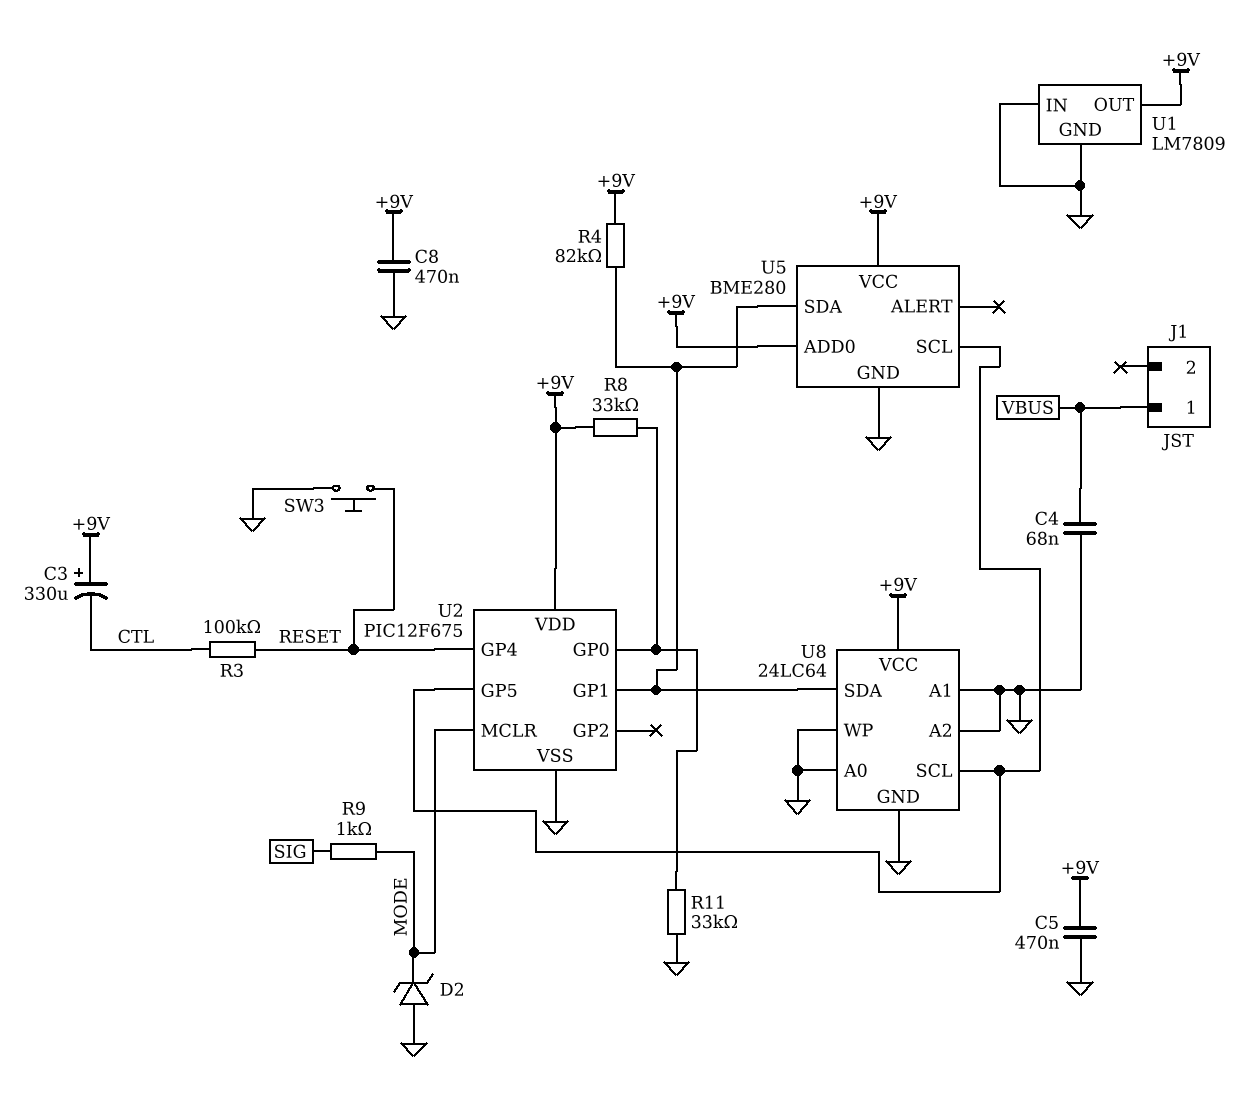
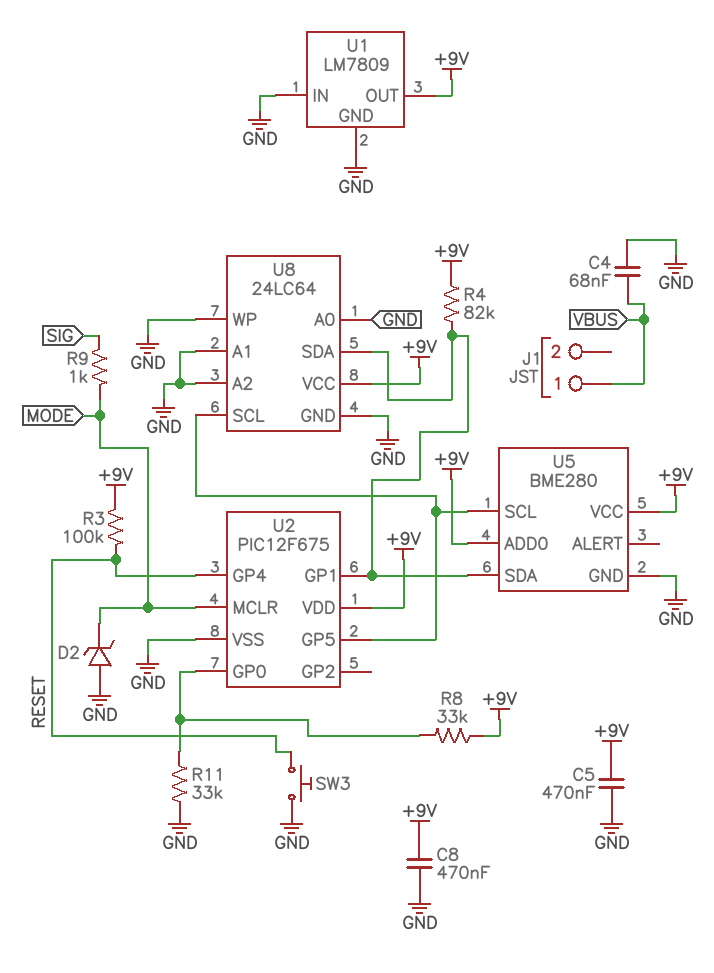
C3: 330uF (plus +9V, minus CTL) -> none
R3: 100k (CTL, RESET) -> 100k (+9V, RESET)

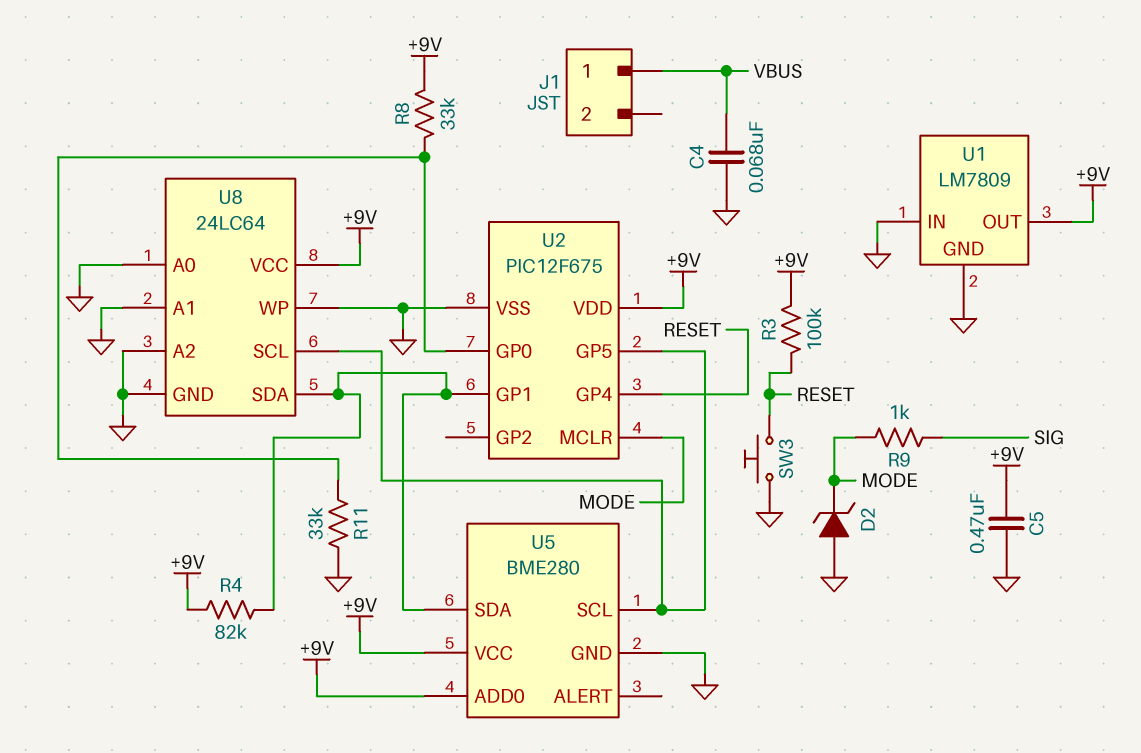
C8: 470nF (+9V, GND) -> none

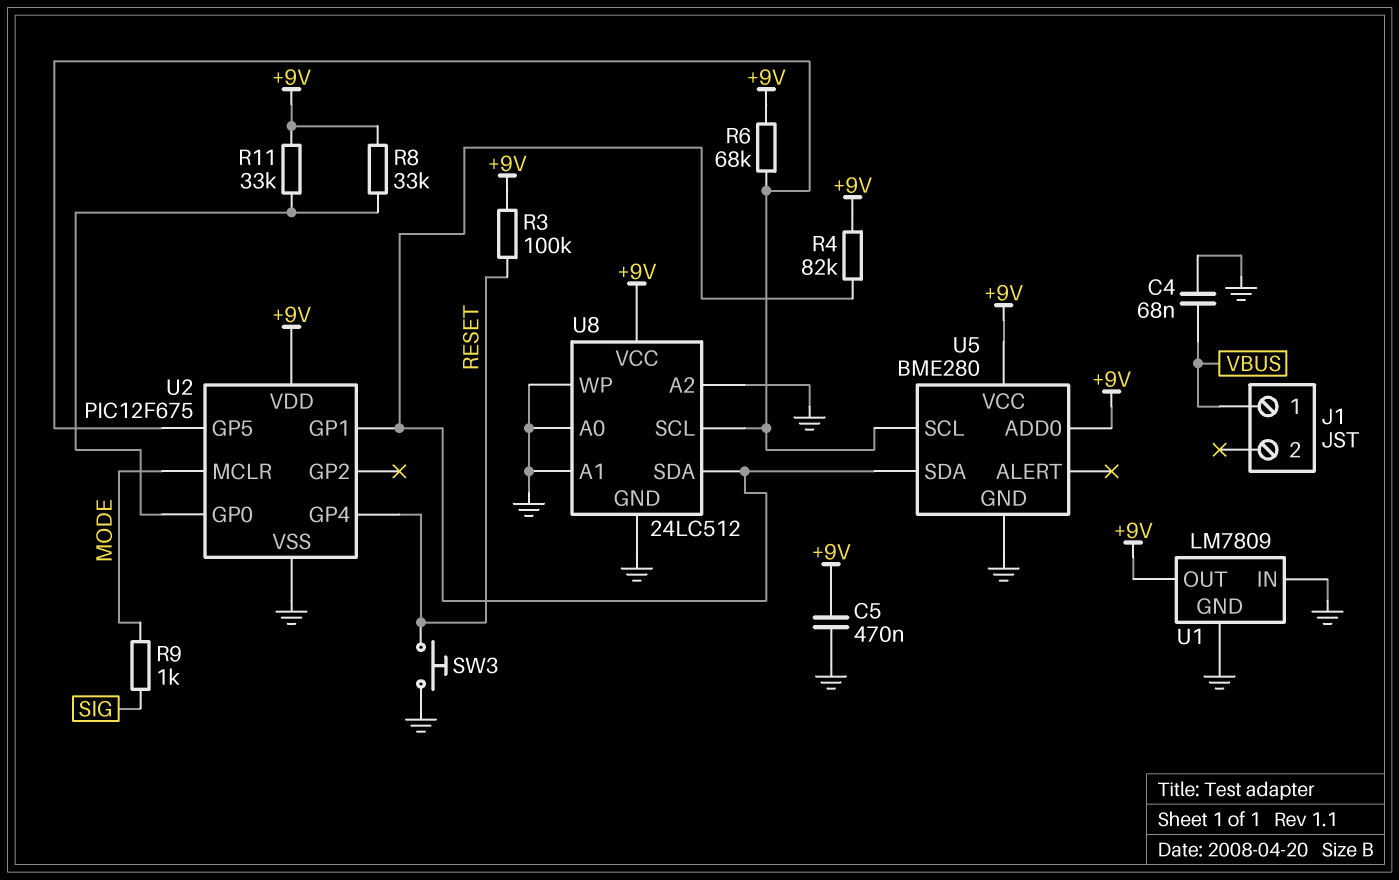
D2: zener (A GND, K MODE) -> none
R6: none -> 68k (+9V, U2/GP5)
R11: 33k (GND, U2/GP0) -> 33k (+9V, U2/GP0)
U8: 24LC64 -> 24LC512

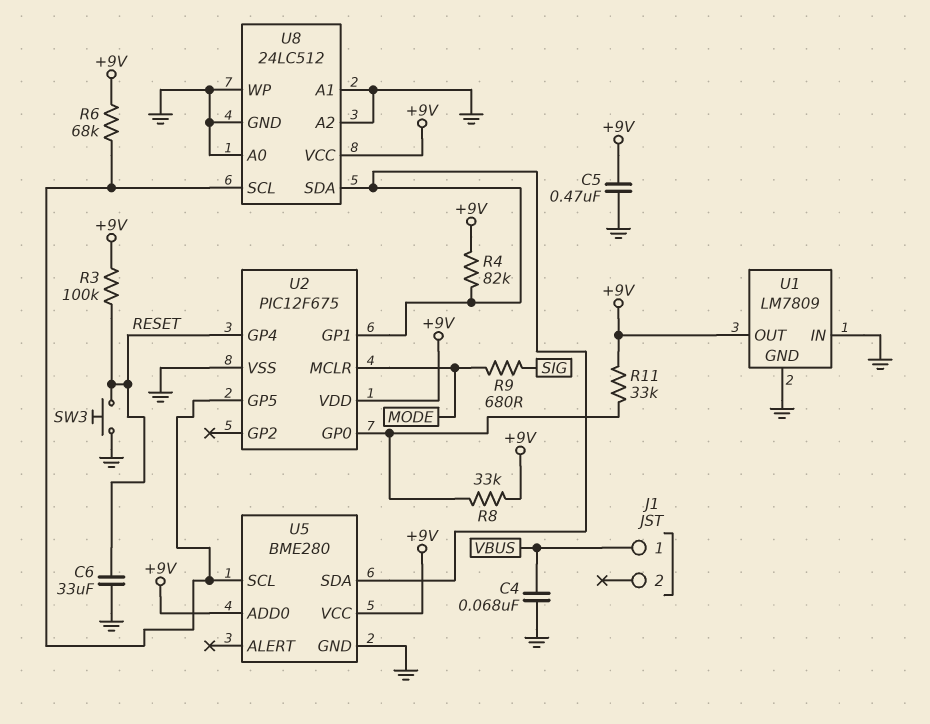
C6: none -> 33uF (GND, RESET)
R9: 1k (MODE, SIG) -> 680 (MODE, SIG)

